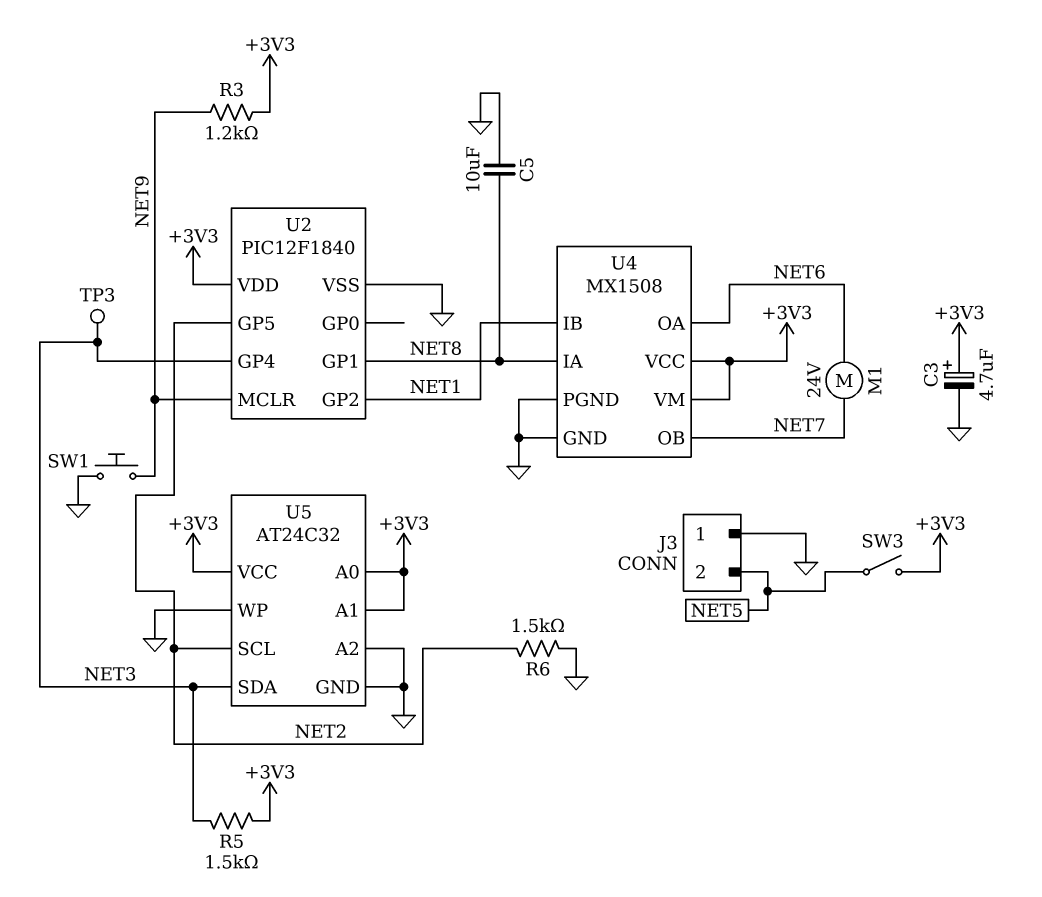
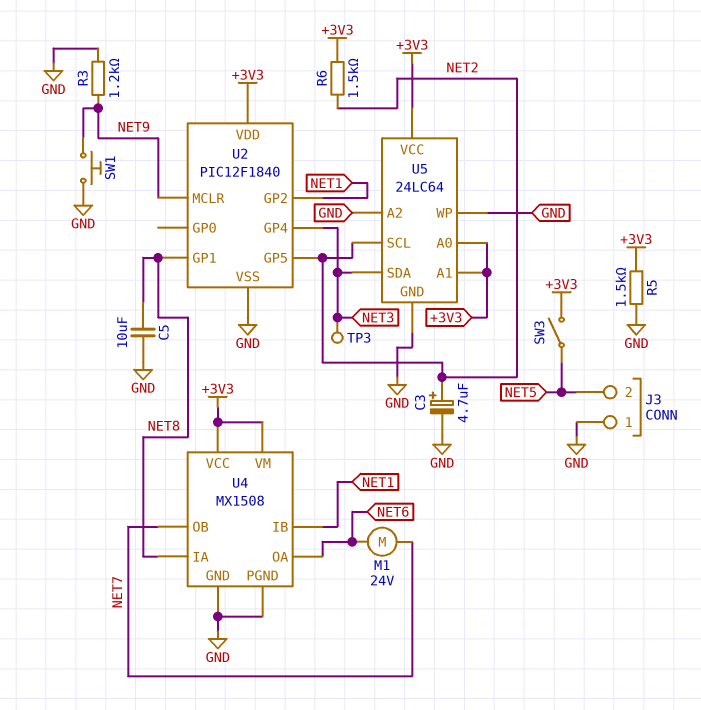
C3: 4.7uF (plus +3V3, minus GND) -> 4.7uF (plus NET2, minus GND)
R3: 1.2k (+3V3, NET9) -> 1.2k (GND, NET9)
R5: 1.5k (+3V3, NET3) -> 1.5k (+3V3, GND)
R6: 1.5k (GND, NET2) -> 1.5k (+3V3, NET2)
U5: AT24C32 -> 24LC64

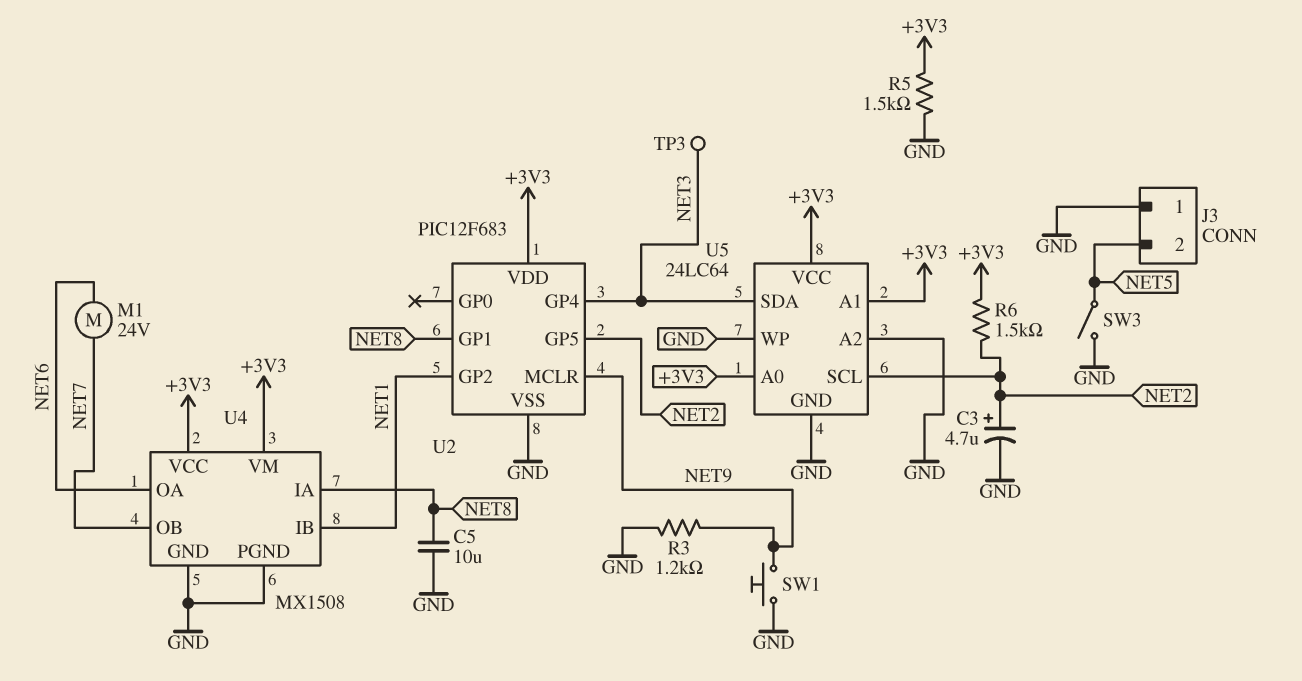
SW3: switch (+3V3, NET5) -> switch (GND, NET5)
U2: PIC12F1840 -> PIC12F683

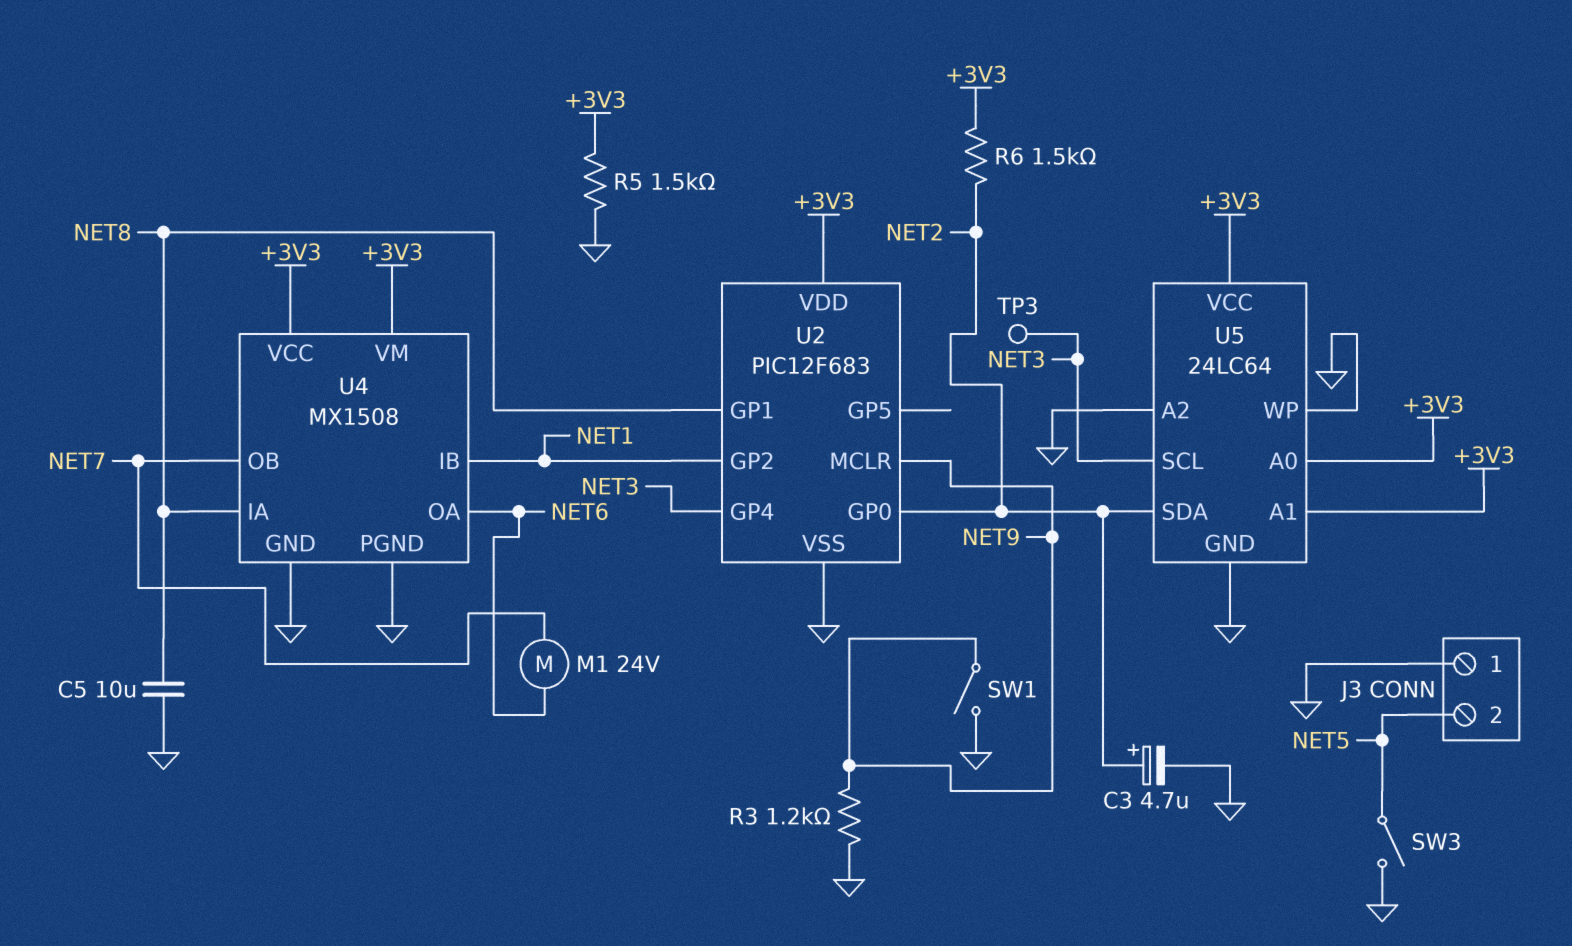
SW1: button (GND, NET9) -> switch (GND, NET9)
U2 pin GP0: none -> NET2
U2 pin GP5: NET2 -> none
U5 pin SCL: NET2 -> NET3
U5 pin SDA: NET3 -> NET2

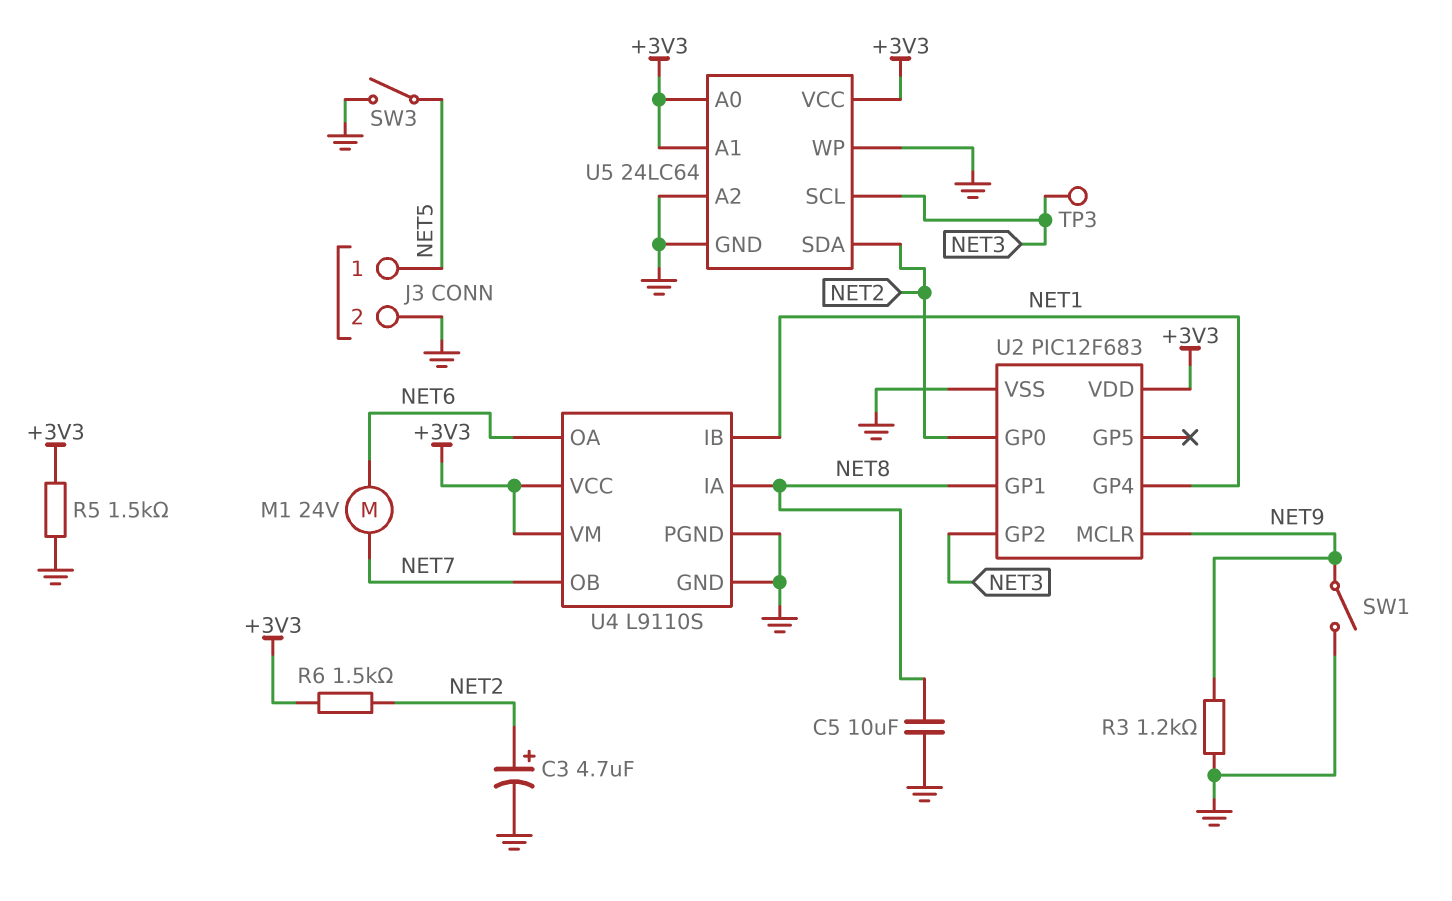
J3 pin 1: GND -> NET5
J3 pin 2: NET5 -> GND
U2 pin GP2: NET1 -> NET3
U2 pin GP4: NET3 -> NET1
U4: MX1508 -> L9110S

